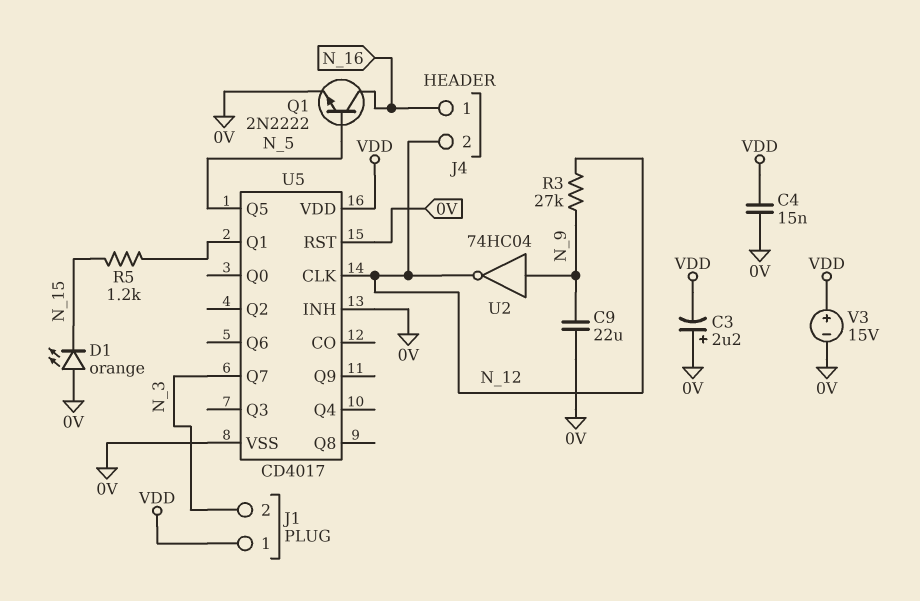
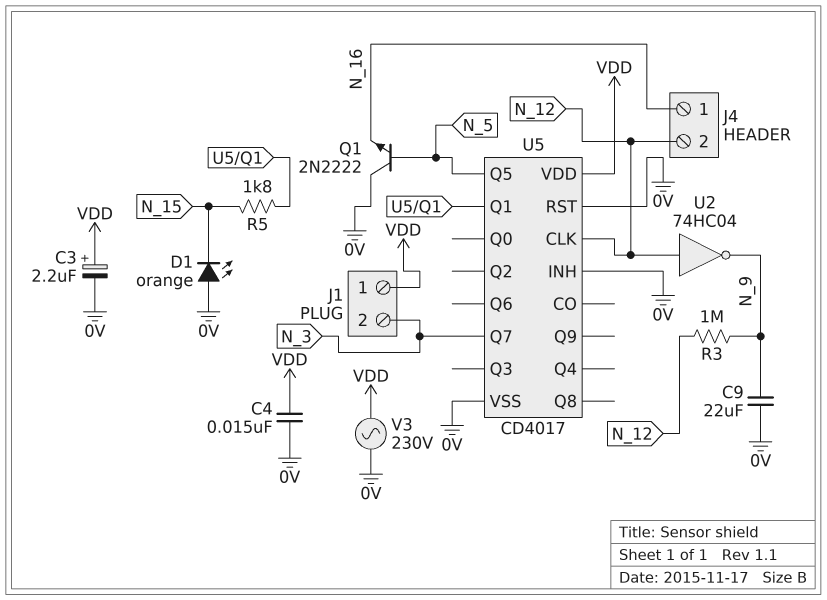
C3: 2.2uF (plus 0V, minus VDD) -> 2.2uF (plus VDD, minus 0V)
Q1: NPN 2N2222 (B N_5, C N_16, E 0V) -> NPN 2N2222 (B N_5, C 0V, E N_16)
R3: 27k (N_9, N_12) -> 1M (N_9, N_12)
R5: 1.2k (N_15, U5/Q1) -> 1.8k (N_15, U5/Q1)
U2: NOT 74HC04 (in N_9, out N_12) -> NOT 74HC04 (in N_12, out N_9)
V3: 15V (plus VDD, minus 0V) -> AC 230V (0V, VDD)

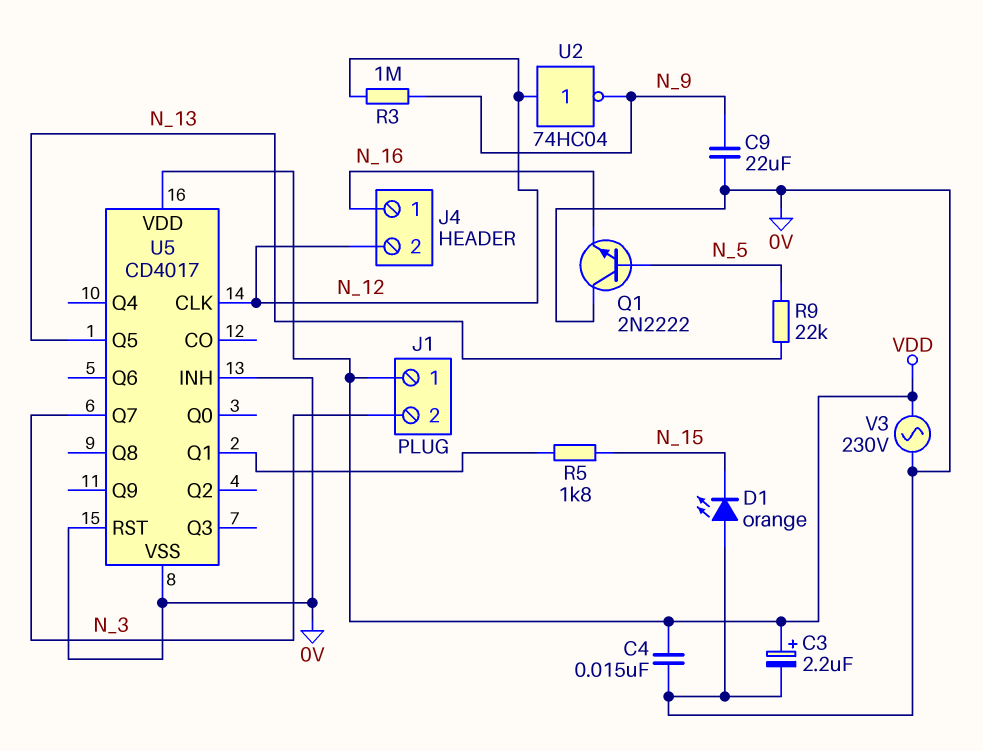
R9: none -> 22k (N_5, N_13)
U5 pin Q5: N_5 -> N_13

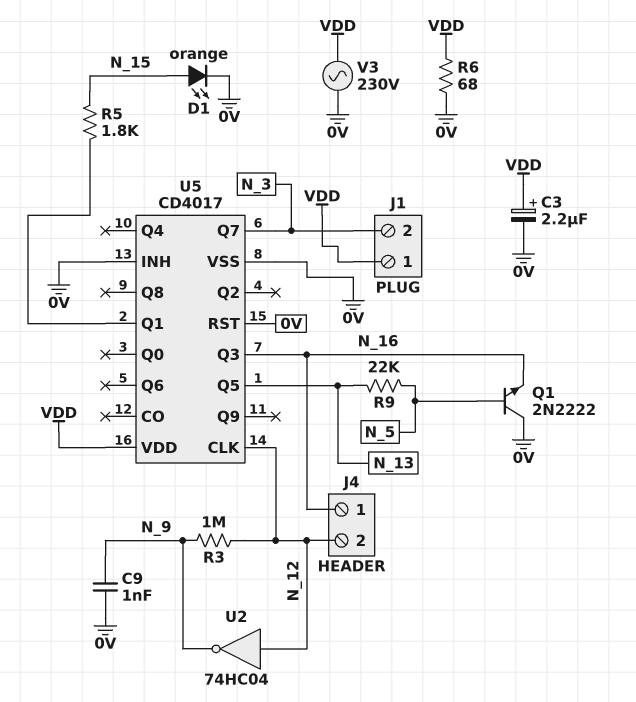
C4: 15nF (0V, VDD) -> none
C9: 22uF (0V, N_9) -> 1nF (0V, N_9)
D1: LED orange (A 0V, K N_15) -> LED orange (A N_15, K 0V)
R6: none -> 68 (0V, VDD)
U5 pin Q3: none -> N_16

